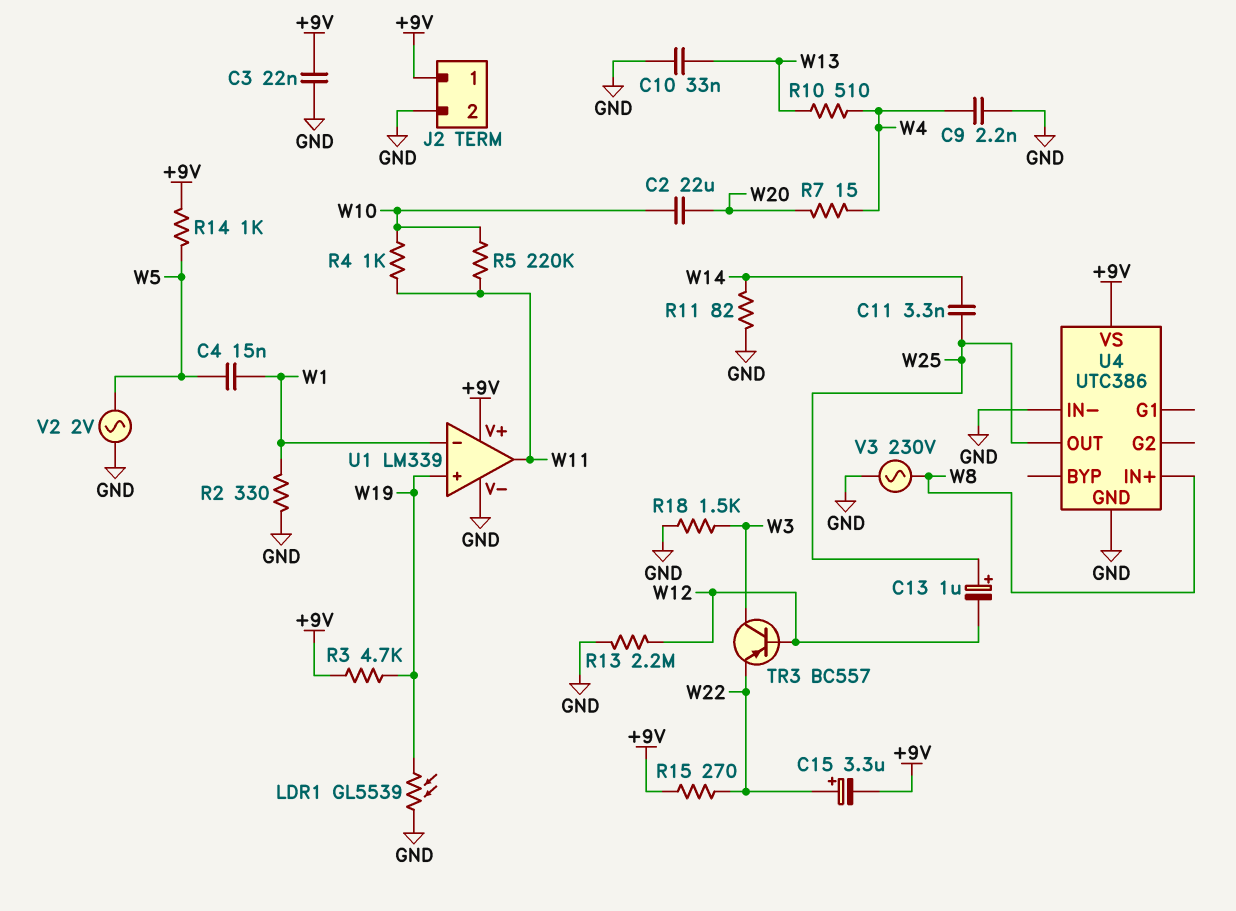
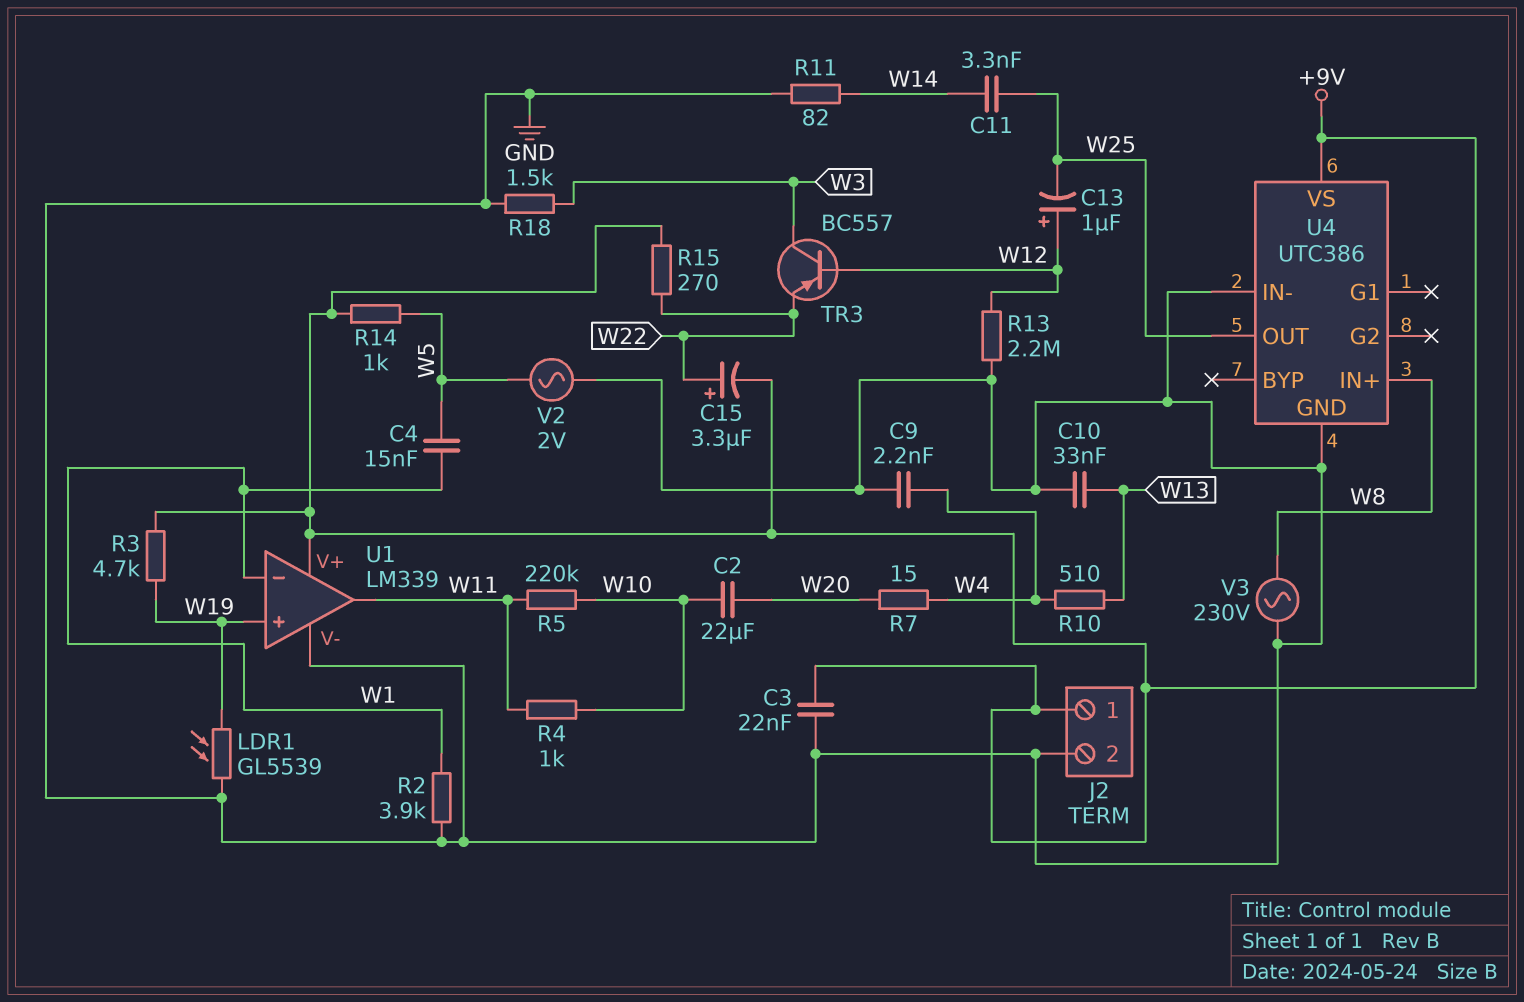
C13: 1uF (plus W25, minus W12) -> 1uF (plus W12, minus W25)
R2: 330 (GND, W1) -> 3.9k (GND, W1)

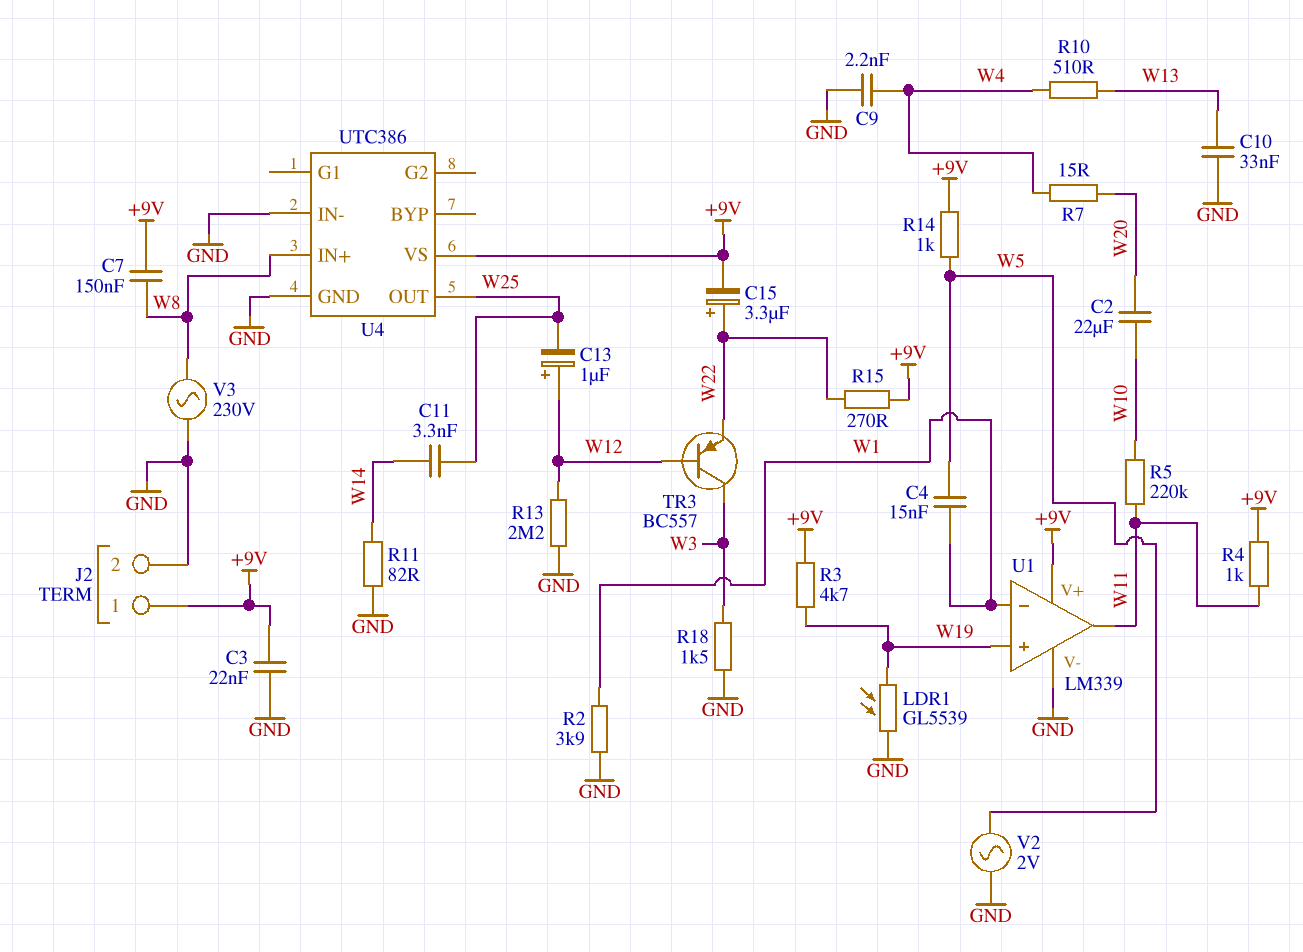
C7: none -> 150nF (+9V, W8)
R4: 1k (W10, W11) -> 1k (+9V, W11)

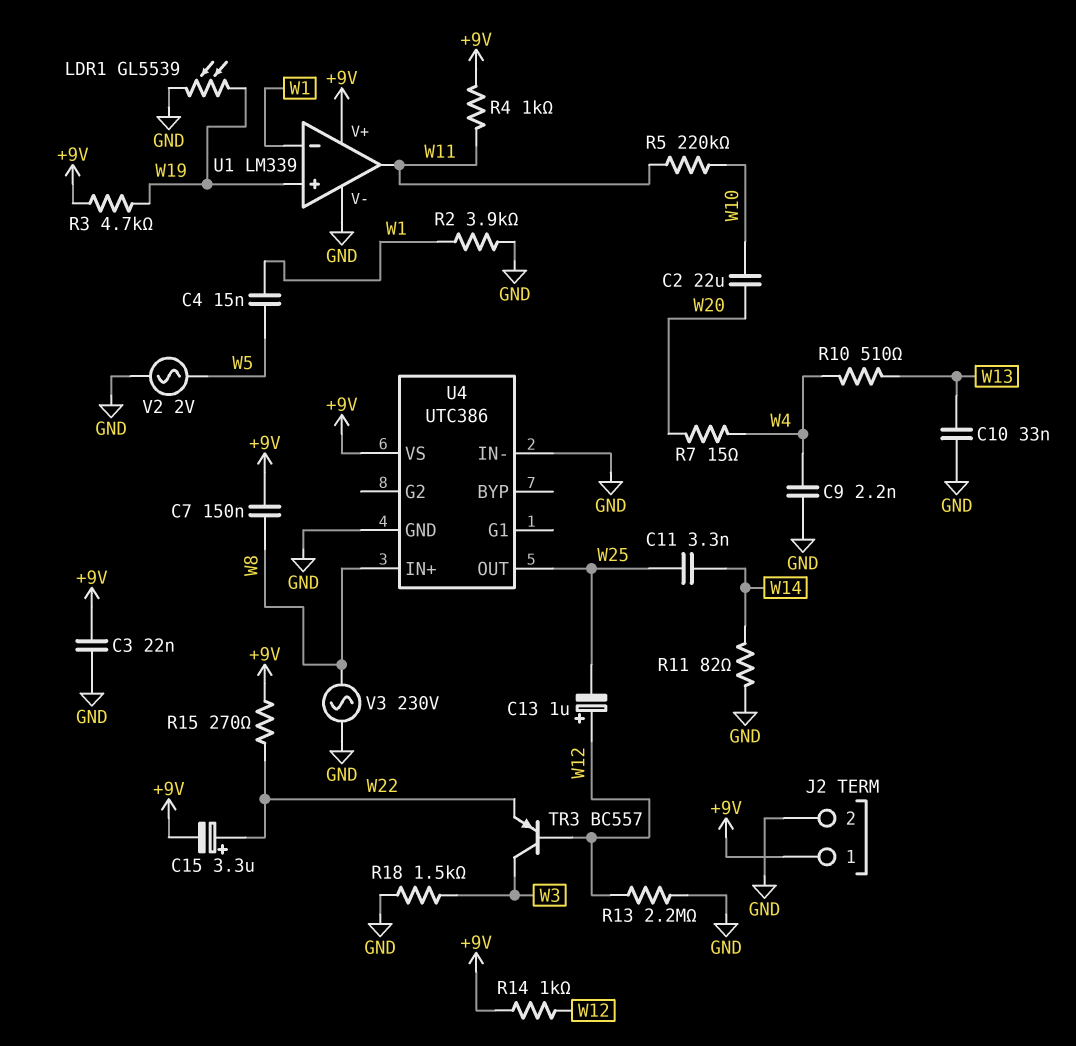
R14: 1k (+9V, W5) -> 1k (+9V, W12)

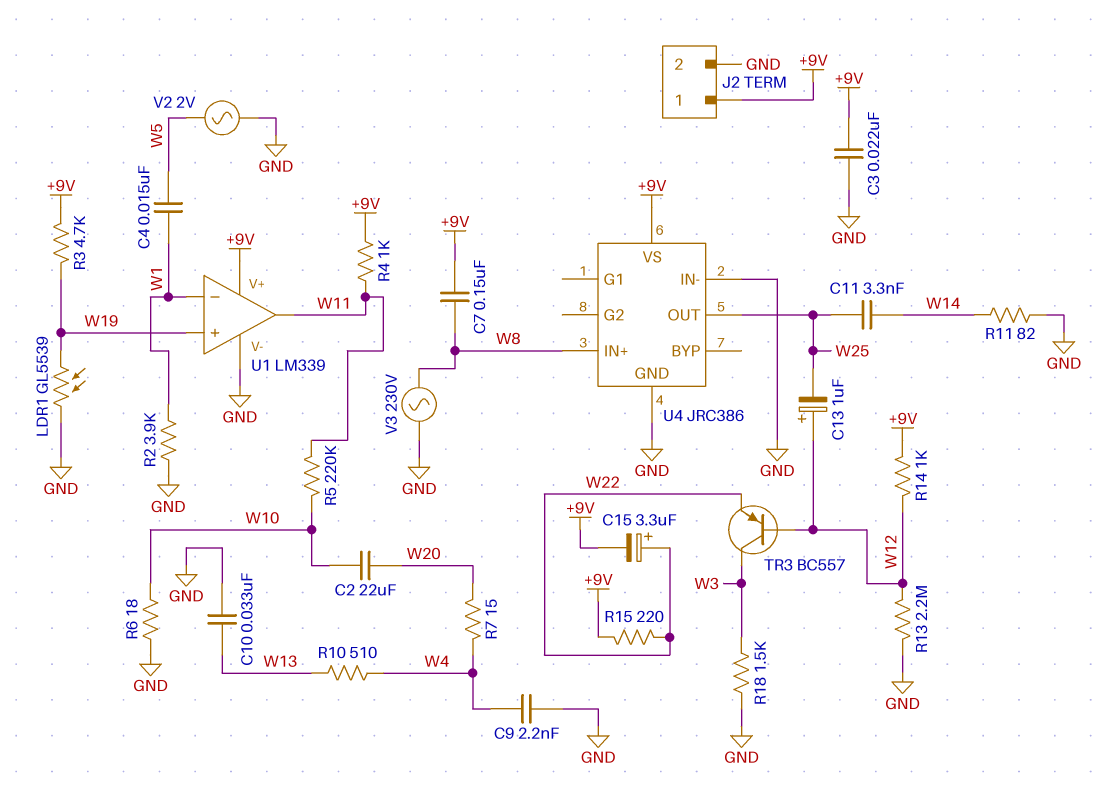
R6: none -> 18 (GND, W10)
R15: 270 (+9V, W22) -> 220 (+9V, W22)
U4: UTC386 -> JRC386

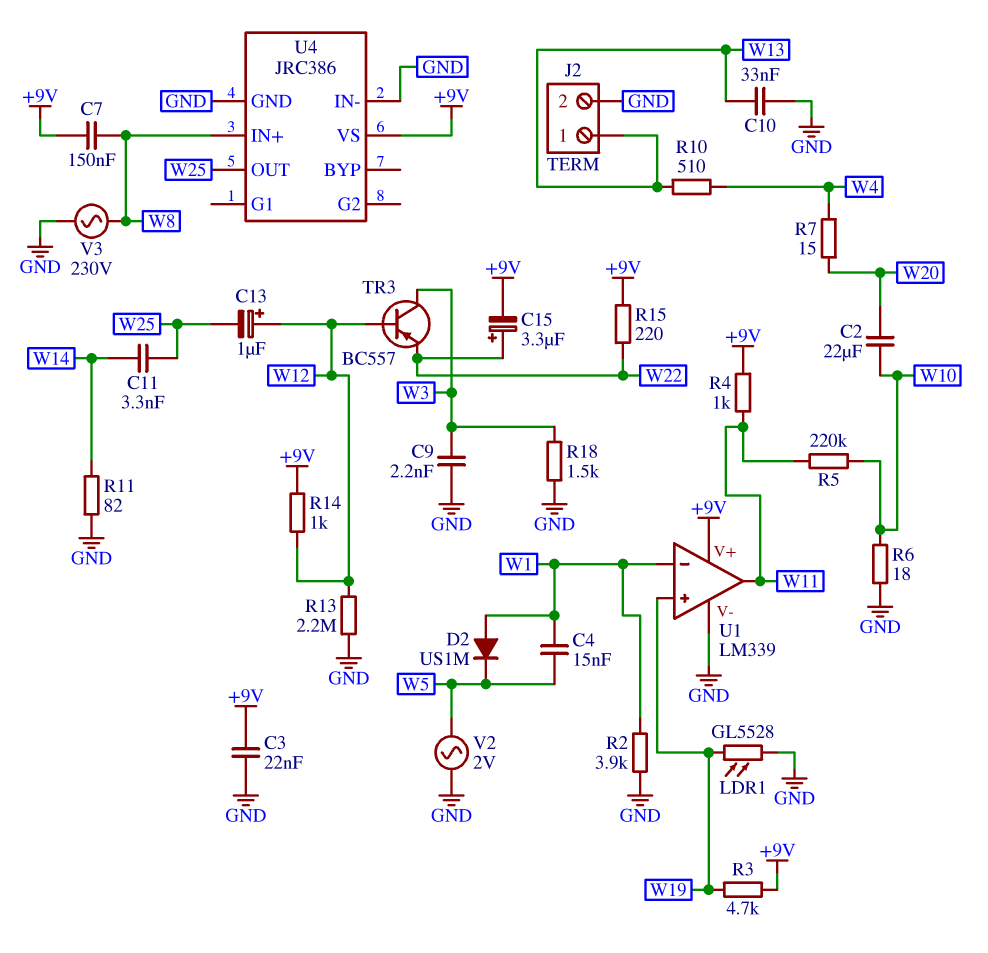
C9: 2.2nF (GND, W4) -> 2.2nF (GND, W3)
D2: none -> diode US1M (A W1, K W5)
J2 pin 1: +9V -> W13
LDR1: GL5539 (GND, W19) -> GL5528 (GND, W19)

